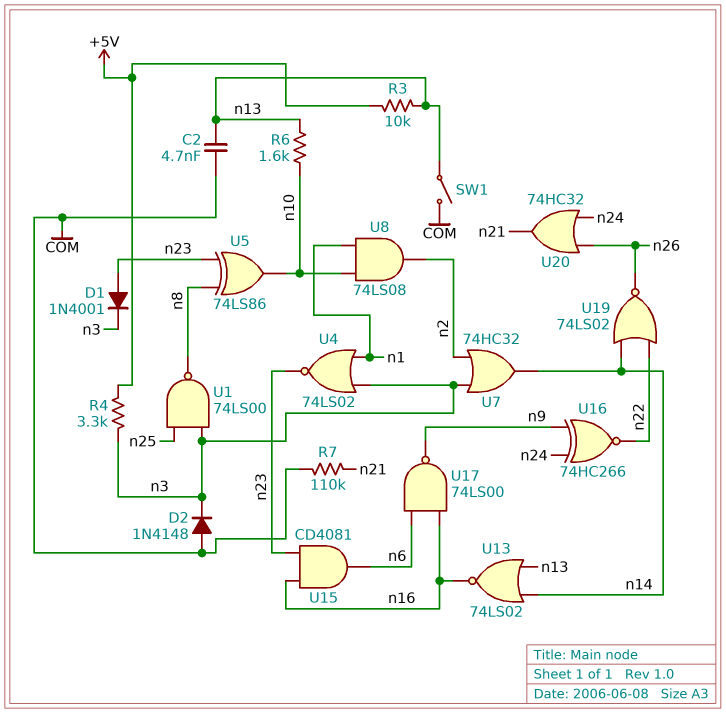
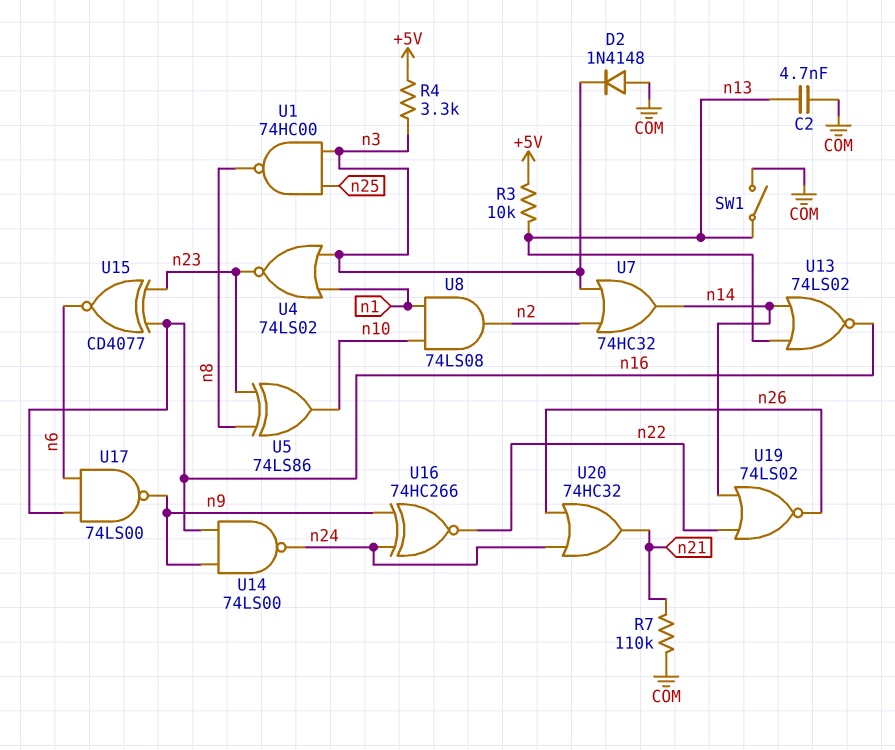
D1: diode 1N4001 (A n23, K n3) -> none
R6: 1.6k (n10, n13) -> none
U1: NAND 74LS00 (in n3, in n25, out n8) -> NAND 74HC00 (in n3, in n25, out n8)
U14: none -> NAND 74LS00 (in n9, in n16, out n24)
U15: AND CD4081 (in n16, in n23, out n6) -> XNOR CD4077 (in n16, in n23, out n6)

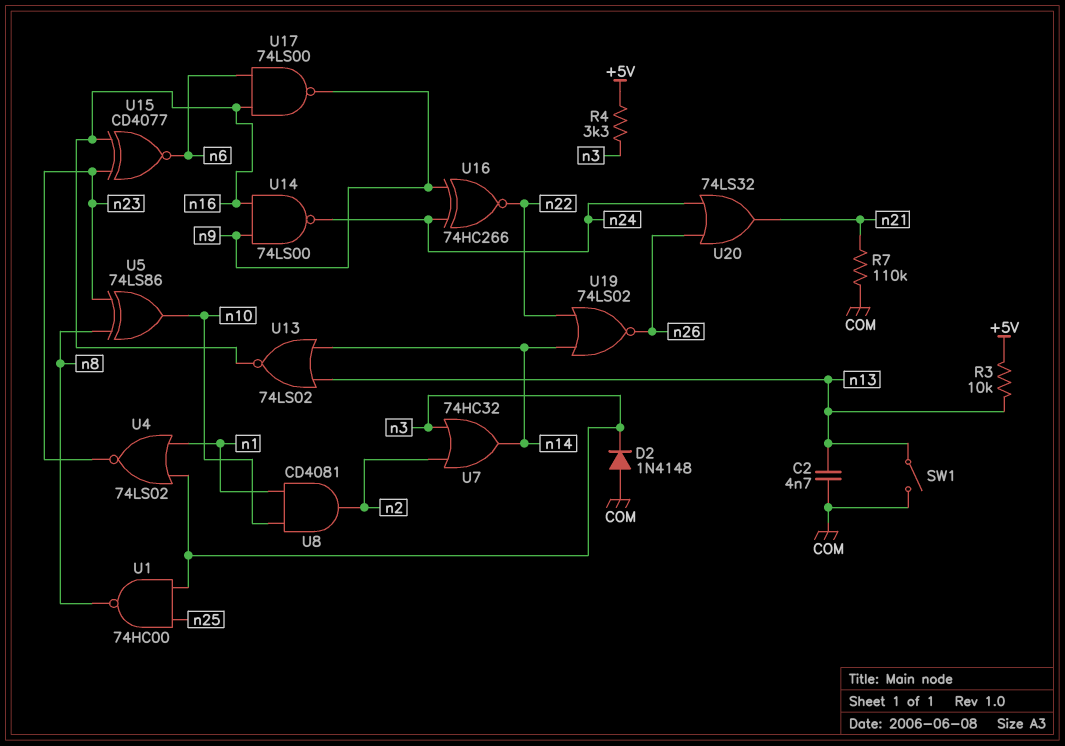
U8: AND 74LS08 (in n1, in n10, out n2) -> AND CD4081 (in n1, in n10, out n2)
U20: OR 74HC32 (in n24, in n26, out n21) -> OR 74LS32 (in n24, in n26, out n21)

